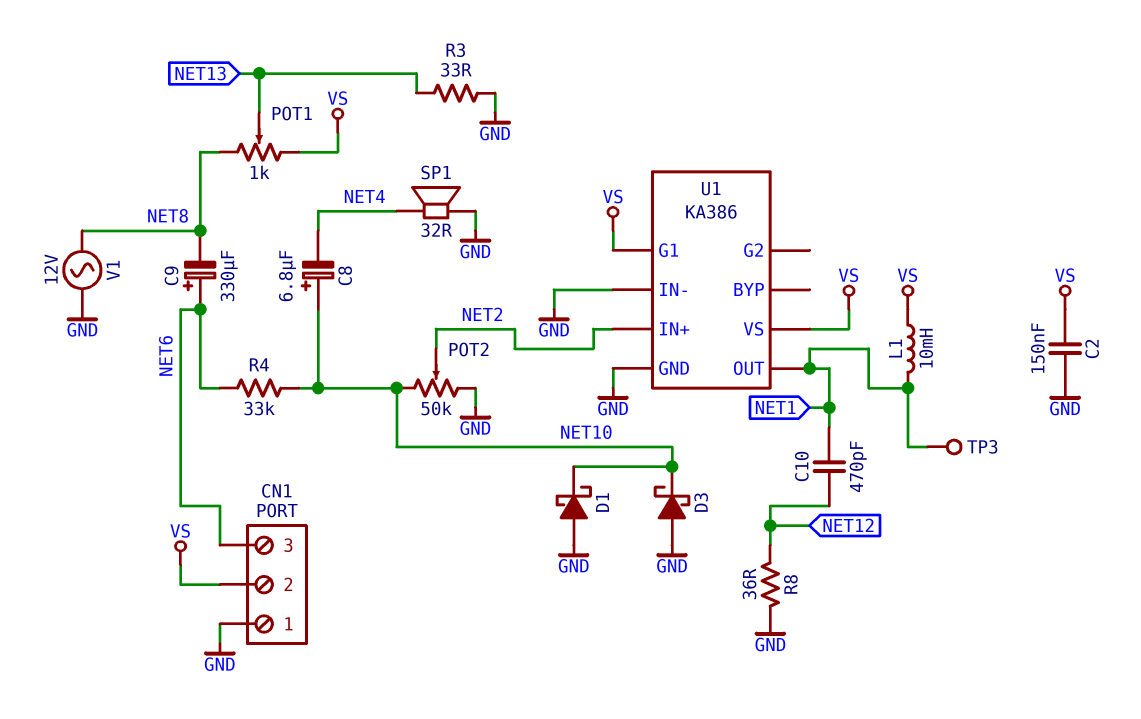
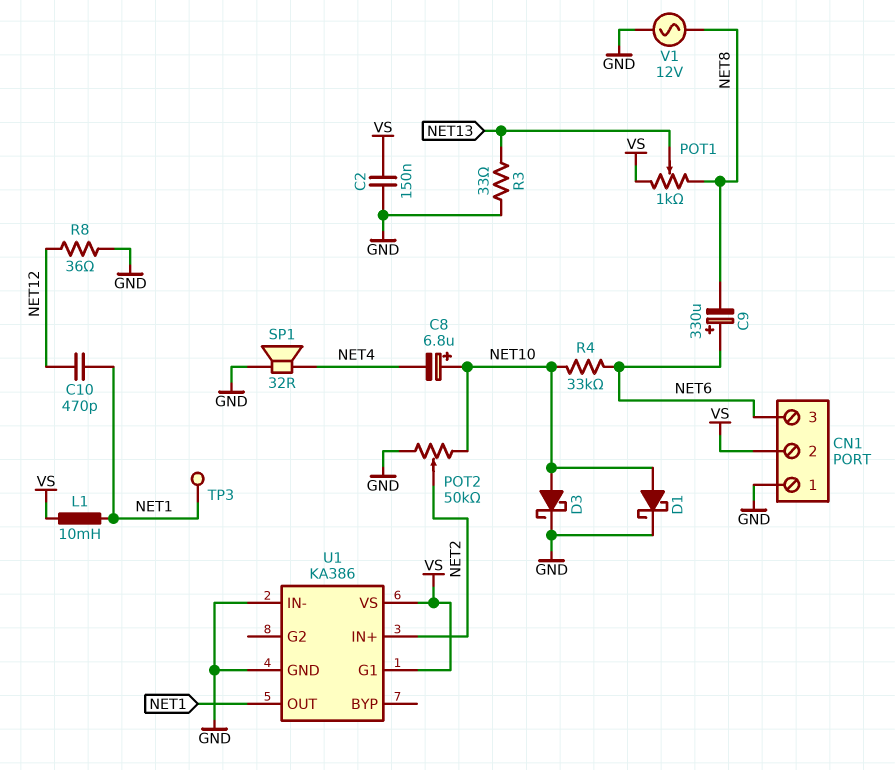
D1: schottky (A GND, K NET10) -> schottky (A NET10, K GND)
D3: schottky (A GND, K NET10) -> schottky (A NET10, K GND)

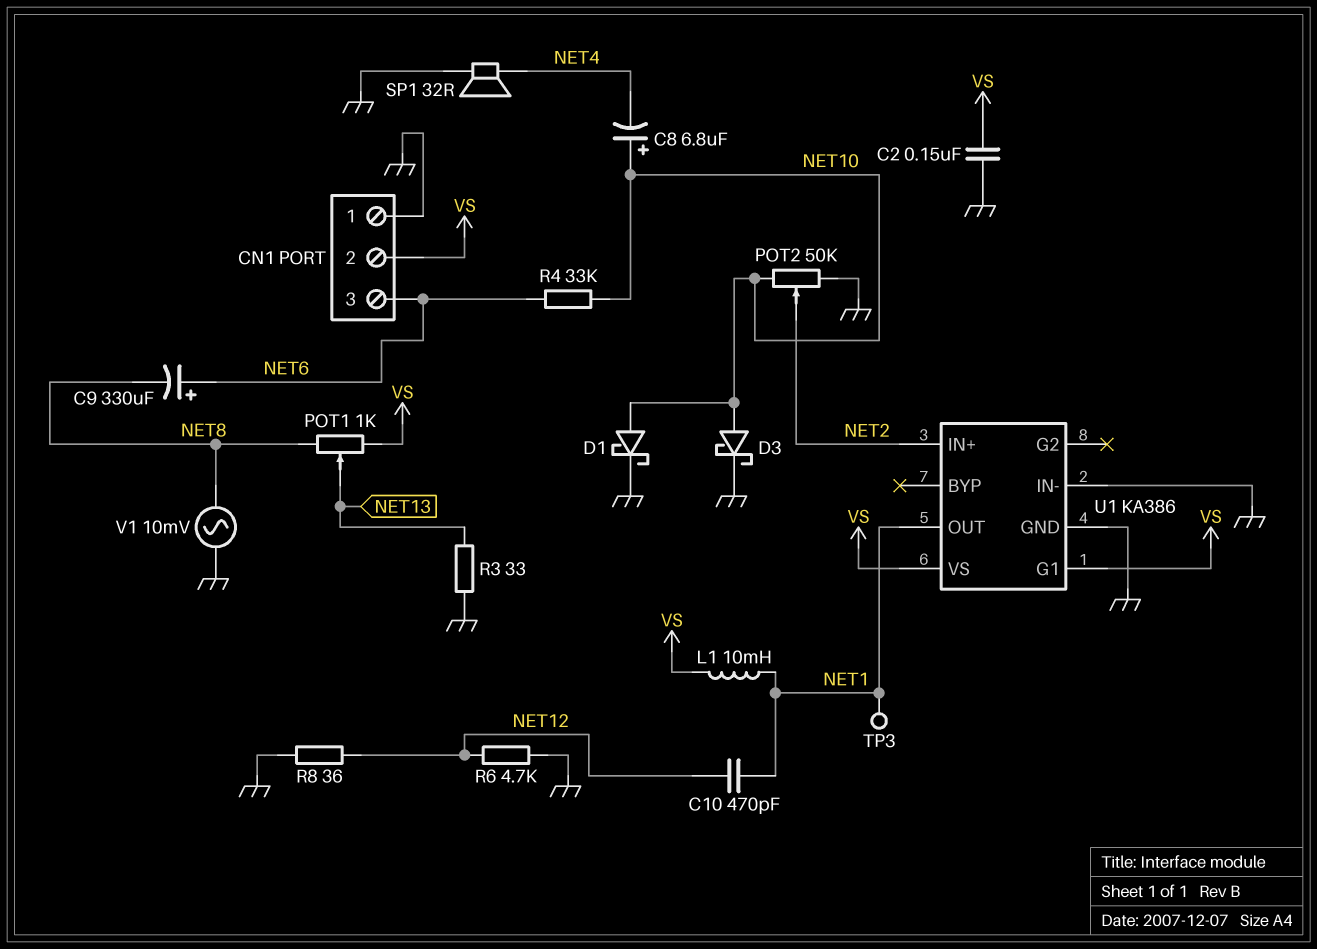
R6: none -> 4.7k (GND, NET12)
V1: AC 12V (GND, NET8) -> AC 10mV (GND, NET8)

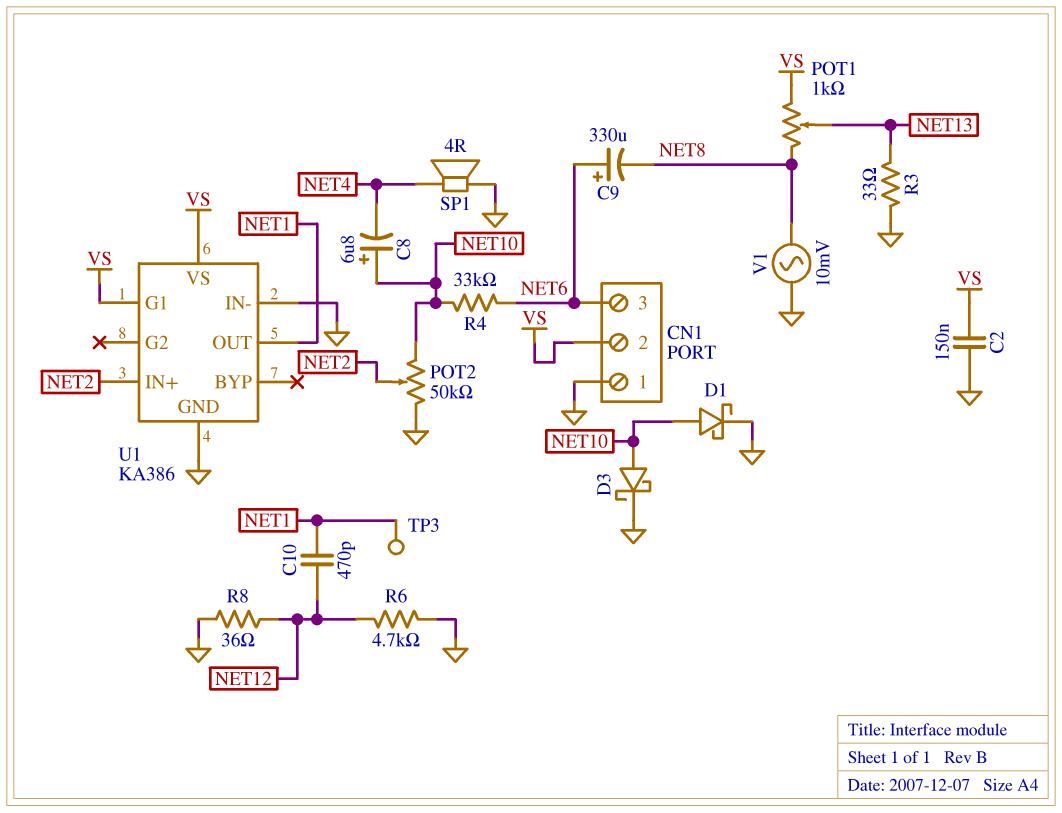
L1: 10mH (NET1, VS) -> none
SP1: speaker 32R (GND, NET4) -> speaker 4R (GND, NET4)

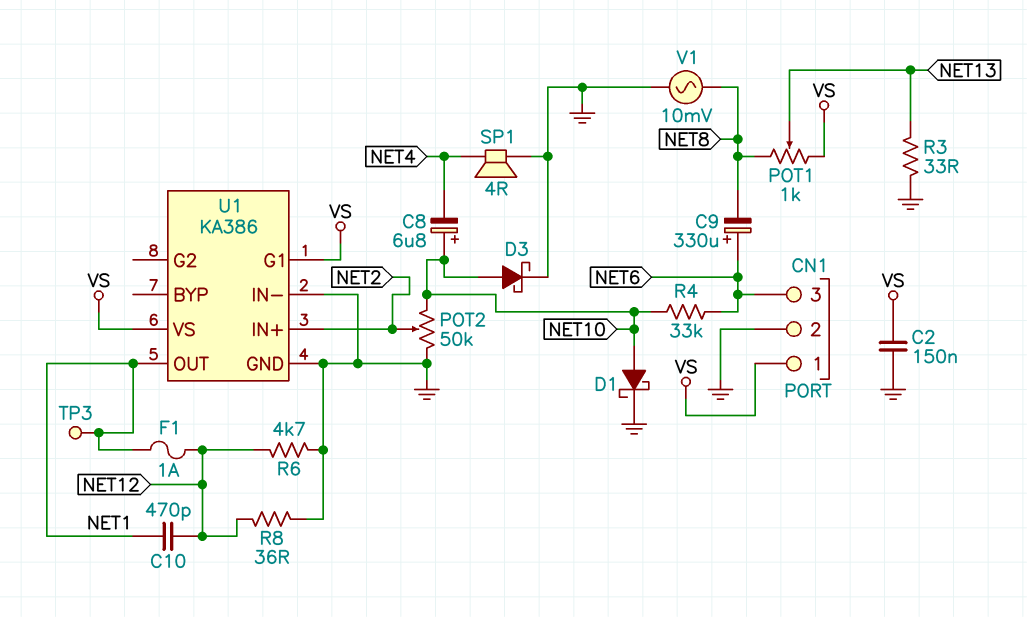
CN1 pin 1: GND -> VS
CN1 pin 2: VS -> GND
F1: none -> 1A (NET1, NET12)

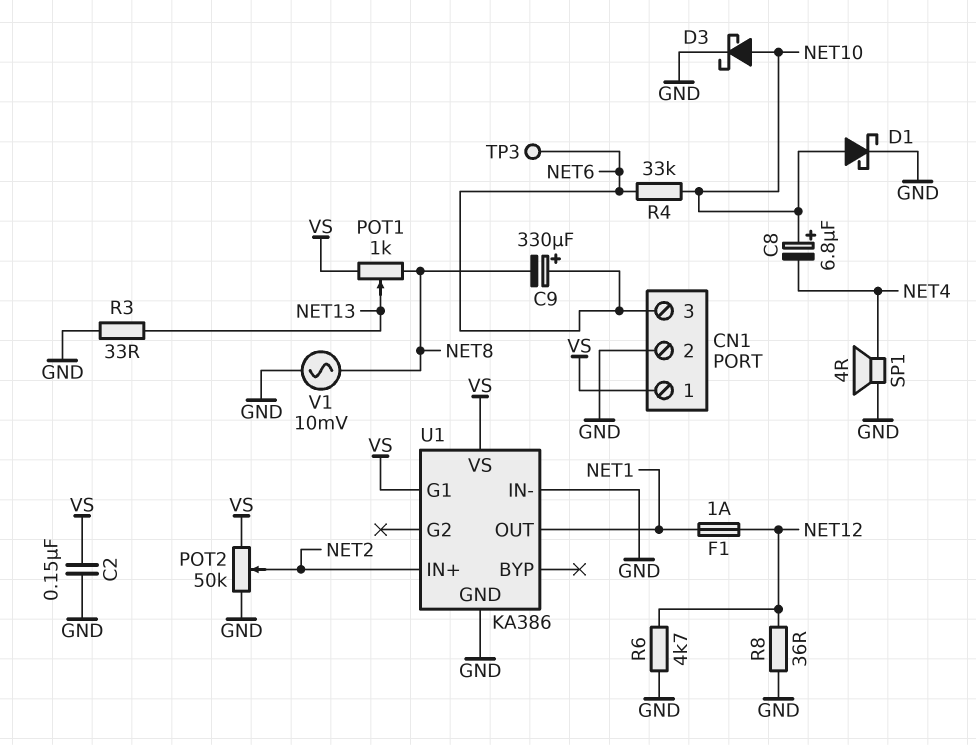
C10: 470pF (NET1, NET12) -> none
POT2: 50k (GND, NET10, wiper NET2) -> 50k (GND, VS, wiper NET2)
TP3: test point (NET1) -> test point (NET6)

